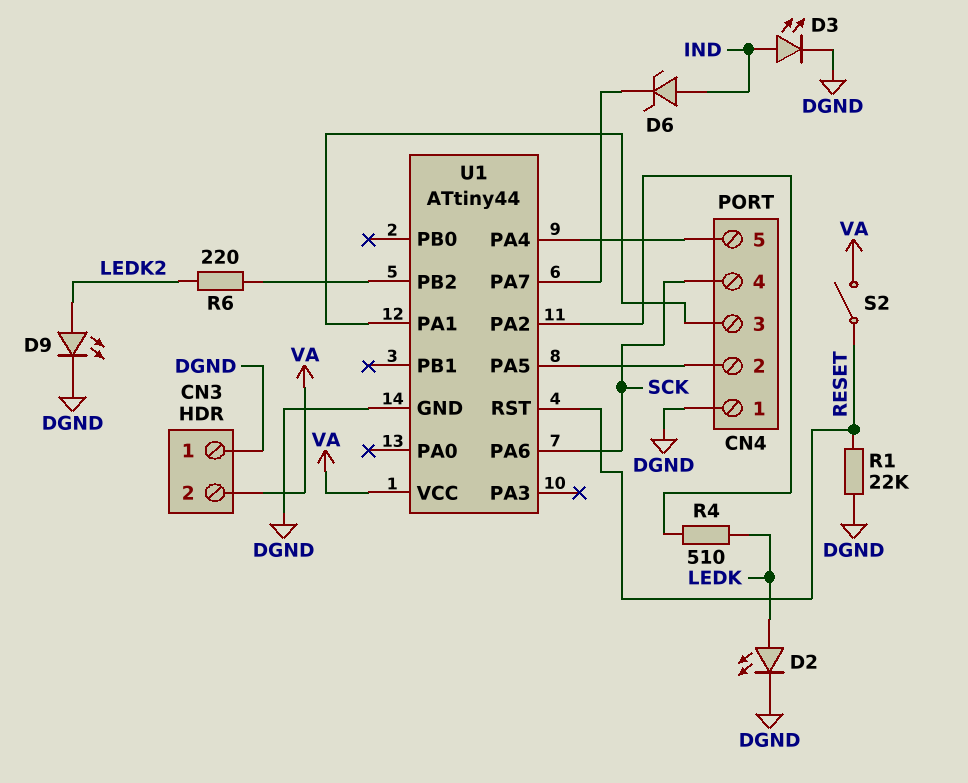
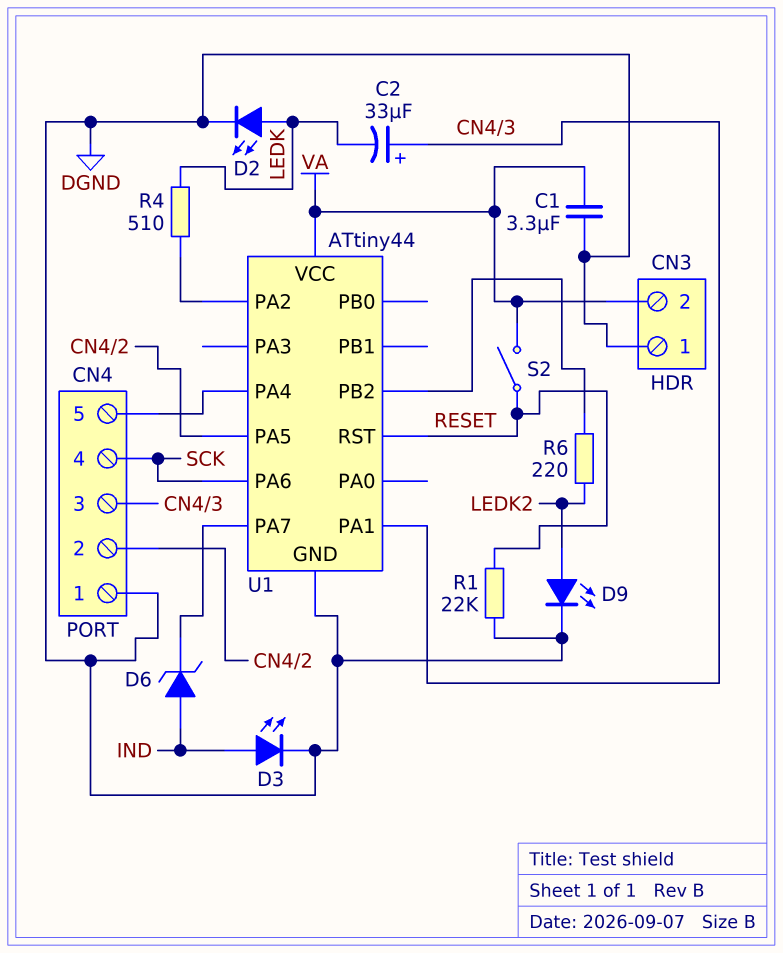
C1: none -> 3.3uF (DGND, VA)
C2: none -> 33uF (plus CN4/3, minus LEDK)

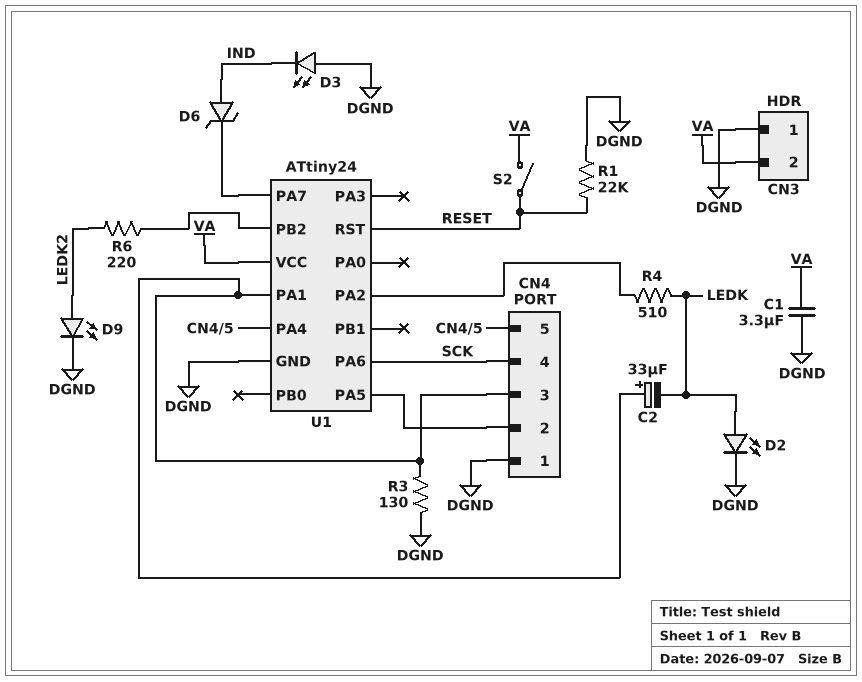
D3: LED (A IND, K DGND) -> LED (A DGND, K IND)
R3: none -> 130 (CN4/3, DGND)
U1: ATtiny44 -> ATtiny24

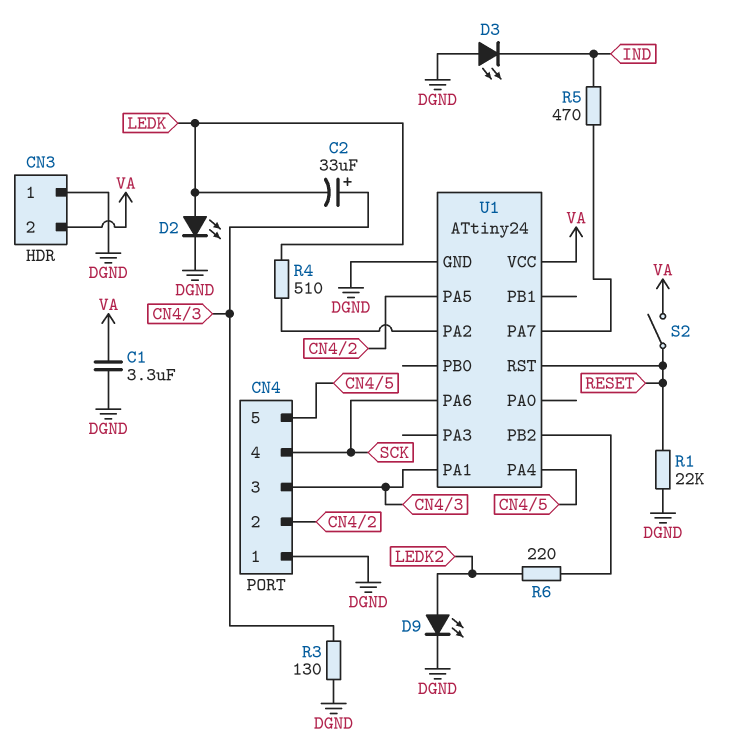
D6: zener (A IND, K U1/PA7) -> none
R5: none -> 470 (IND, U1/PA7)

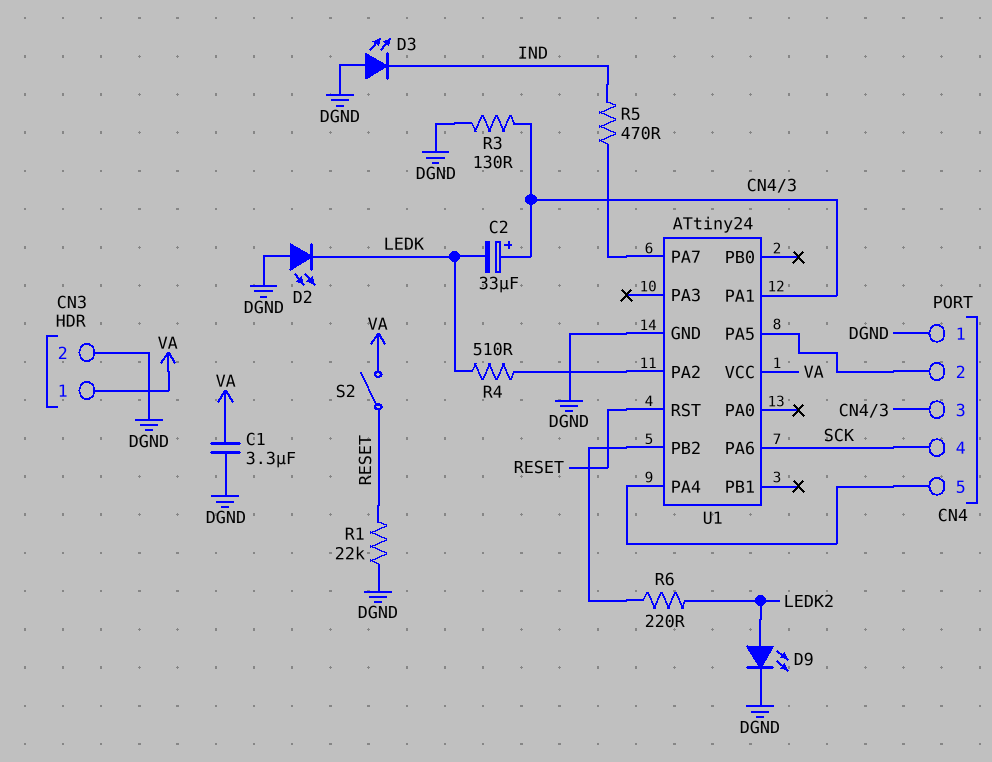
CN3 pin 1: DGND -> VA
CN3 pin 2: VA -> DGND
D2: LED (A LEDK, K DGND) -> LED (A DGND, K LEDK)

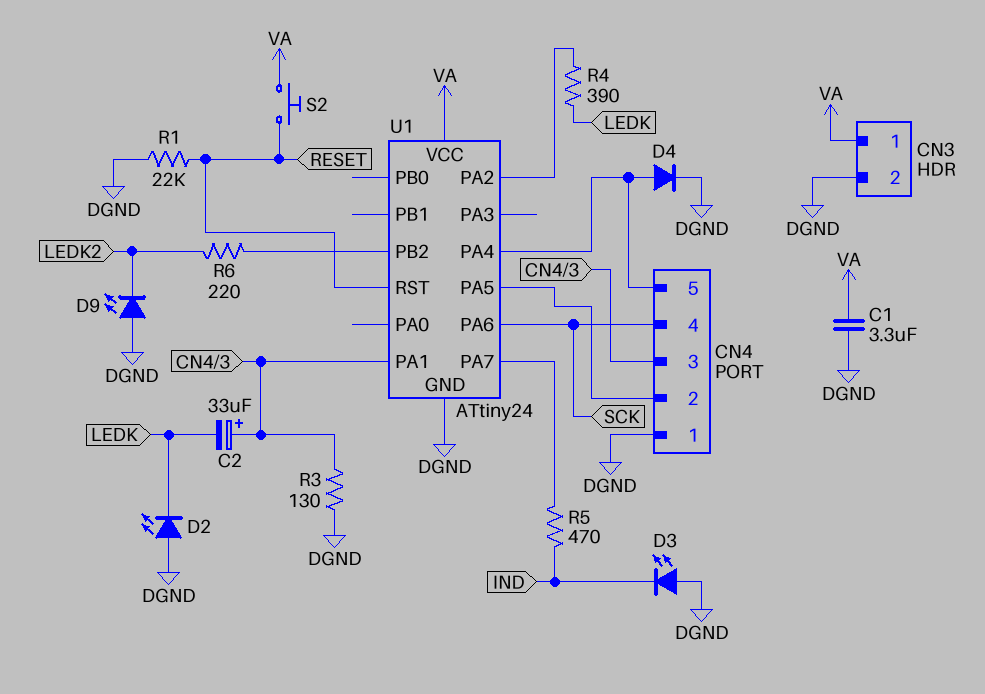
D4: none -> diode (A CN4/5, K DGND)
D9: LED (A LEDK2, K DGND) -> LED (A DGND, K LEDK2)
R4: 510 (LEDK, U1/PA2) -> 390 (LEDK, U1/PA2)
S2: switch (RESET, VA) -> button (RESET, VA)

